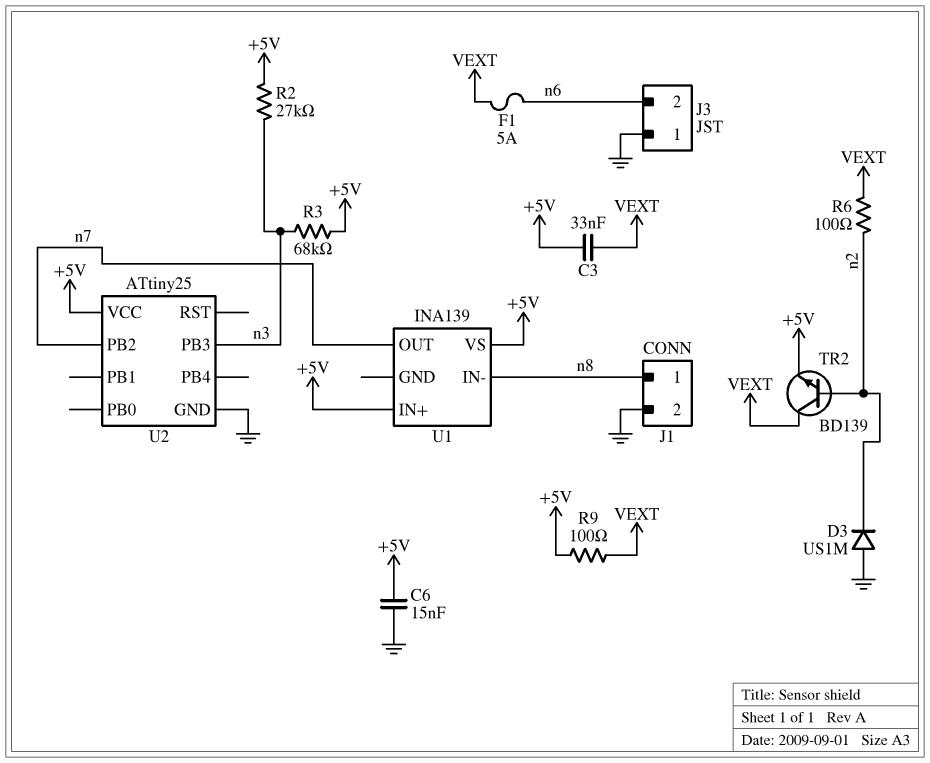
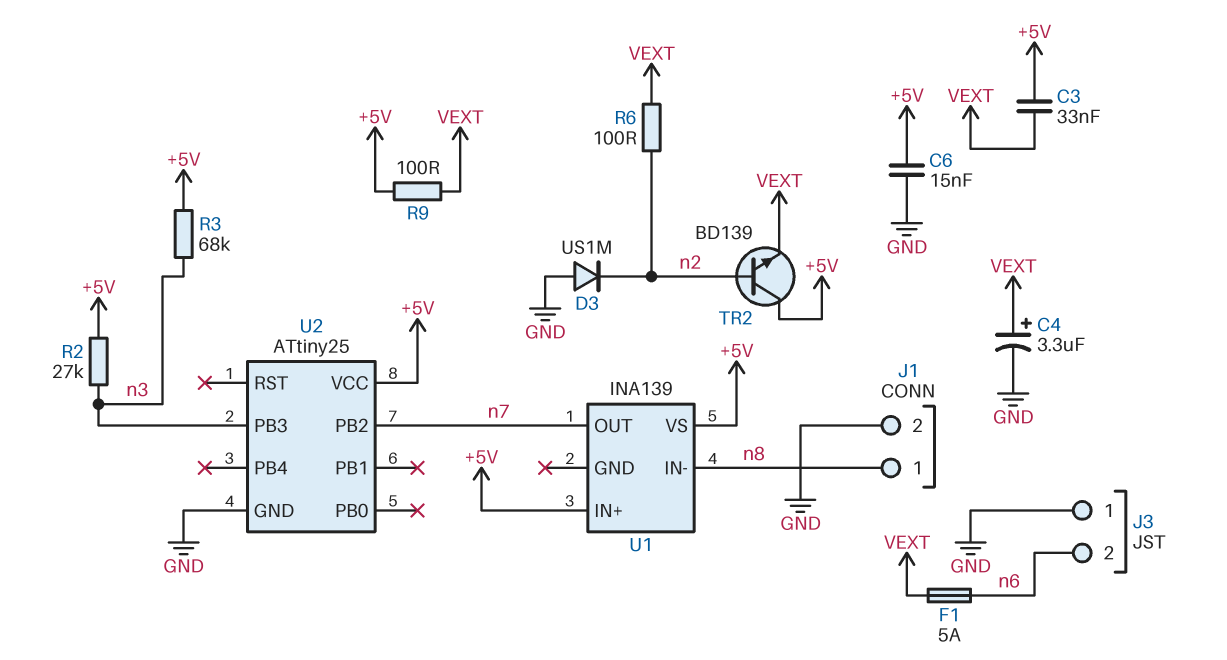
C4: none -> 3.3uF (plus VEXT, minus GND)
TR2: NPN BD139 (B n2, C VEXT, E +5V) -> NPN BD139 (B n2, C +5V, E VEXT)

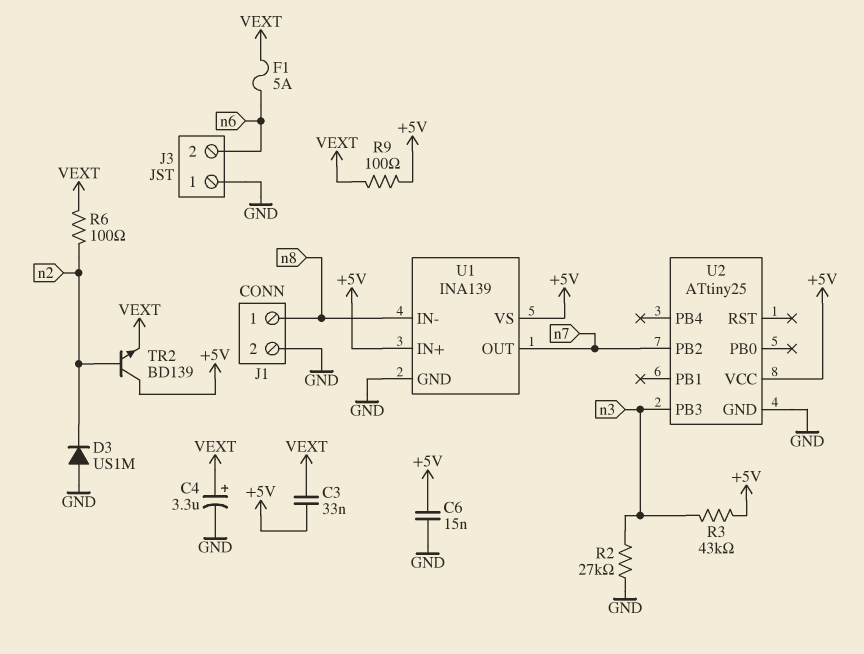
R2: 27k (+5V, n3) -> 27k (GND, n3)
R3: 68k (+5V, n3) -> 43k (+5V, n3)
U1 pin GND: none -> GND

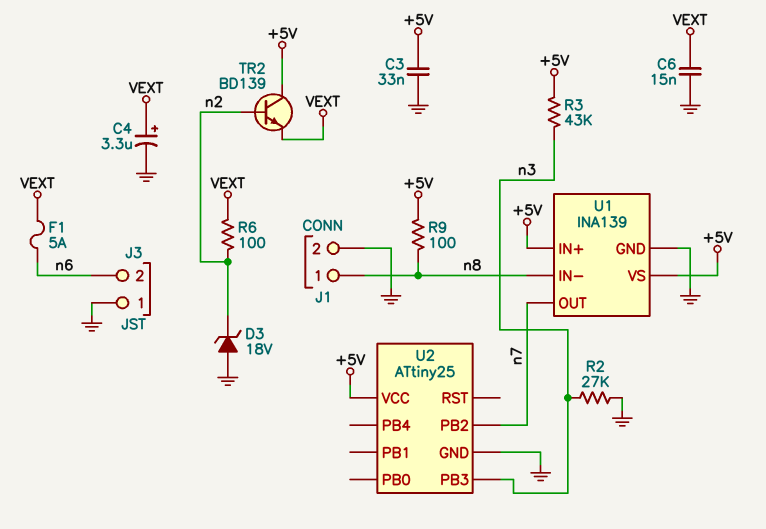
C3: 33nF (+5V, VEXT) -> 33nF (+5V, GND)
C6: 15nF (+5V, GND) -> 15nF (GND, VEXT)
D3: diode US1M (A GND, K n2) -> zener 18V (A GND, K n2)
R9: 100 (+5V, VEXT) -> 100 (+5V, n8)

